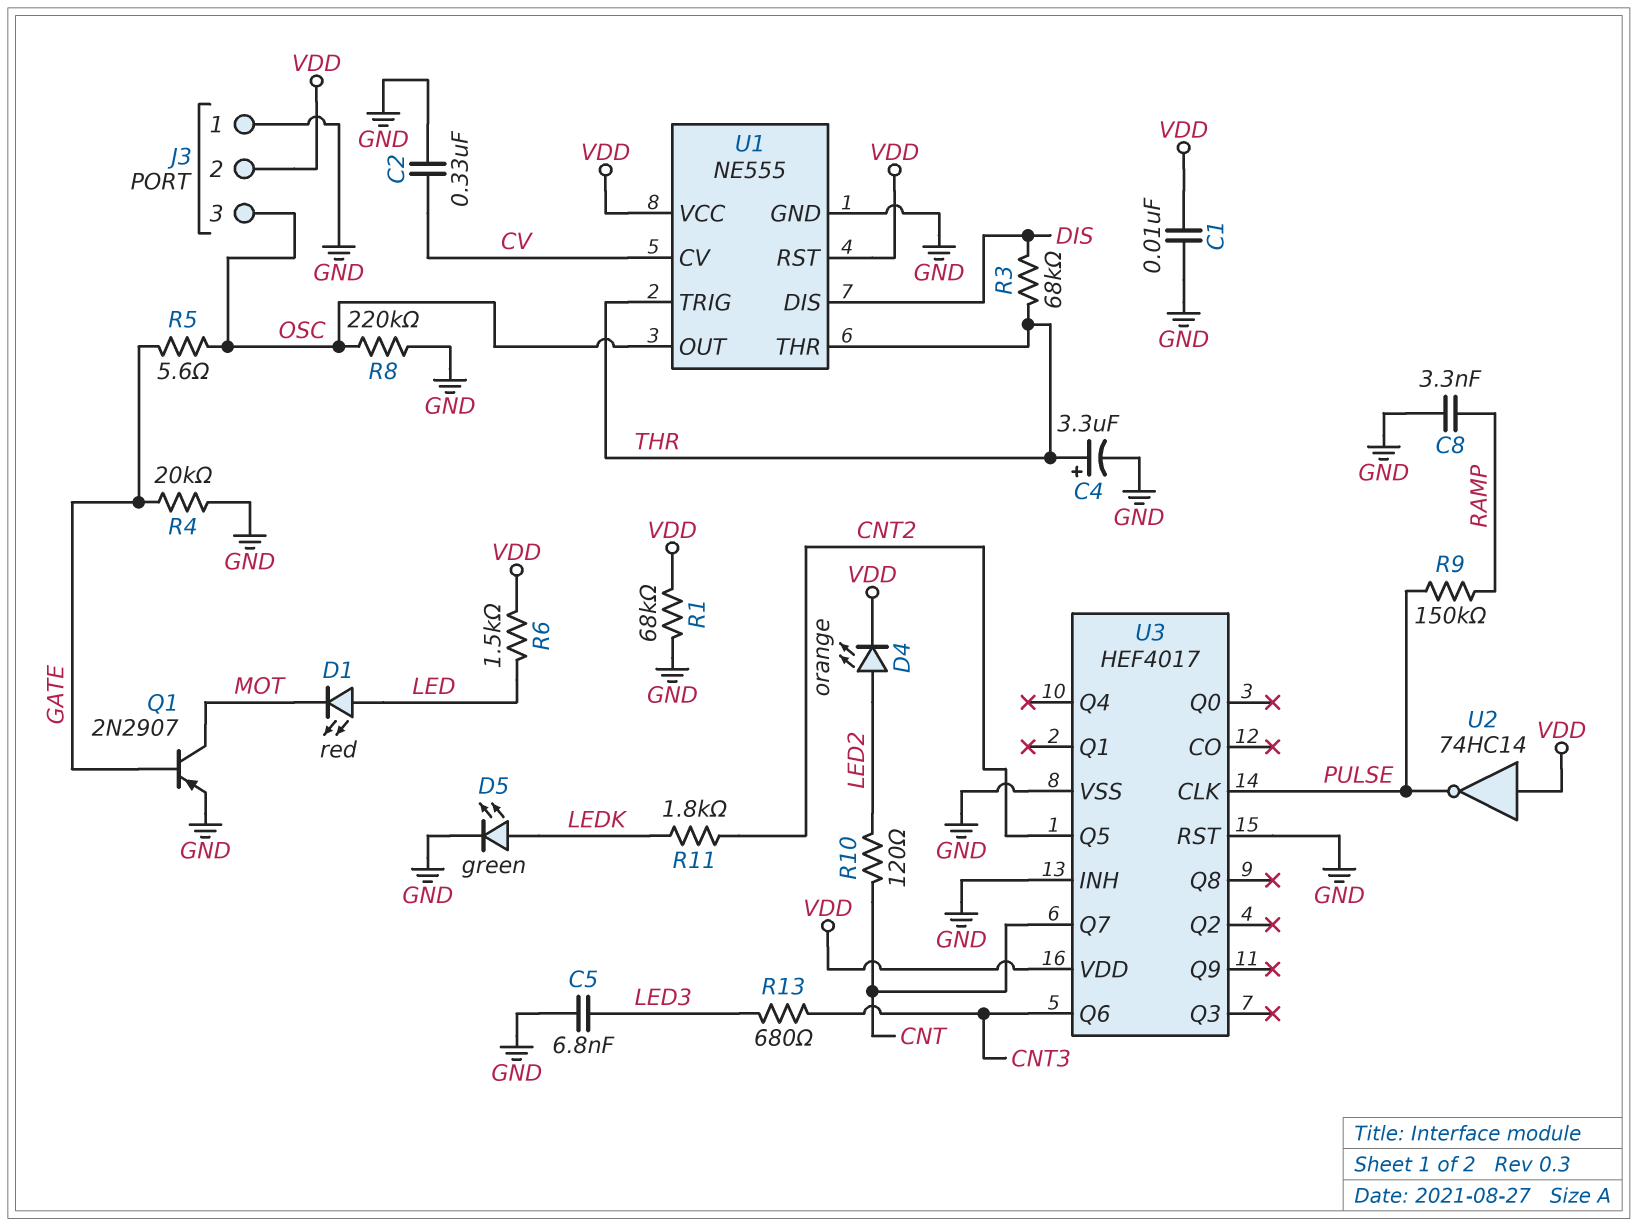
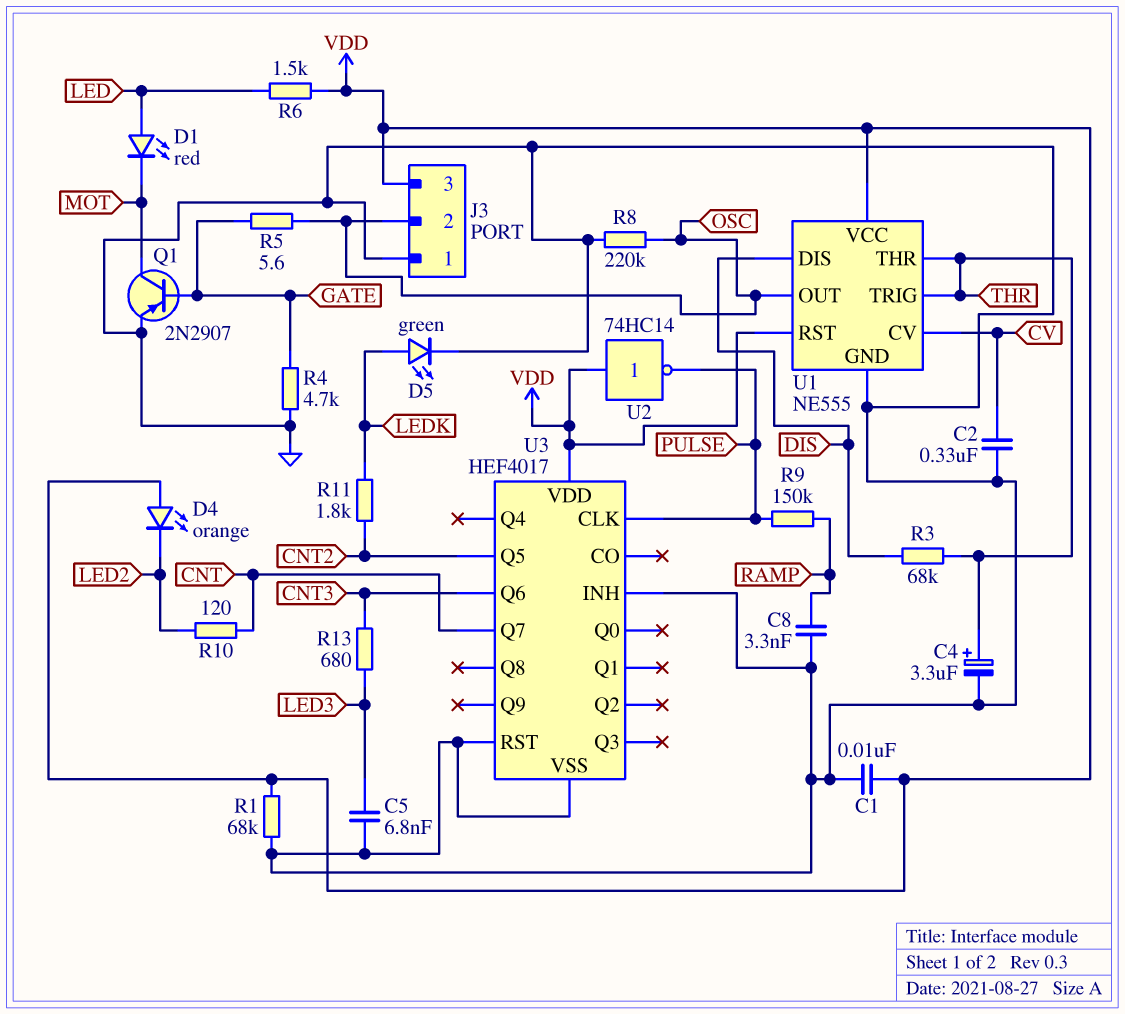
D4: LED orange (A LED2, K VDD) -> LED orange (A VDD, K LED2)
J3 pin 2: VDD -> OSC
J3 pin 3: OSC -> VDD
R4: 20k (GATE, GND) -> 4.7k (GATE, GND)

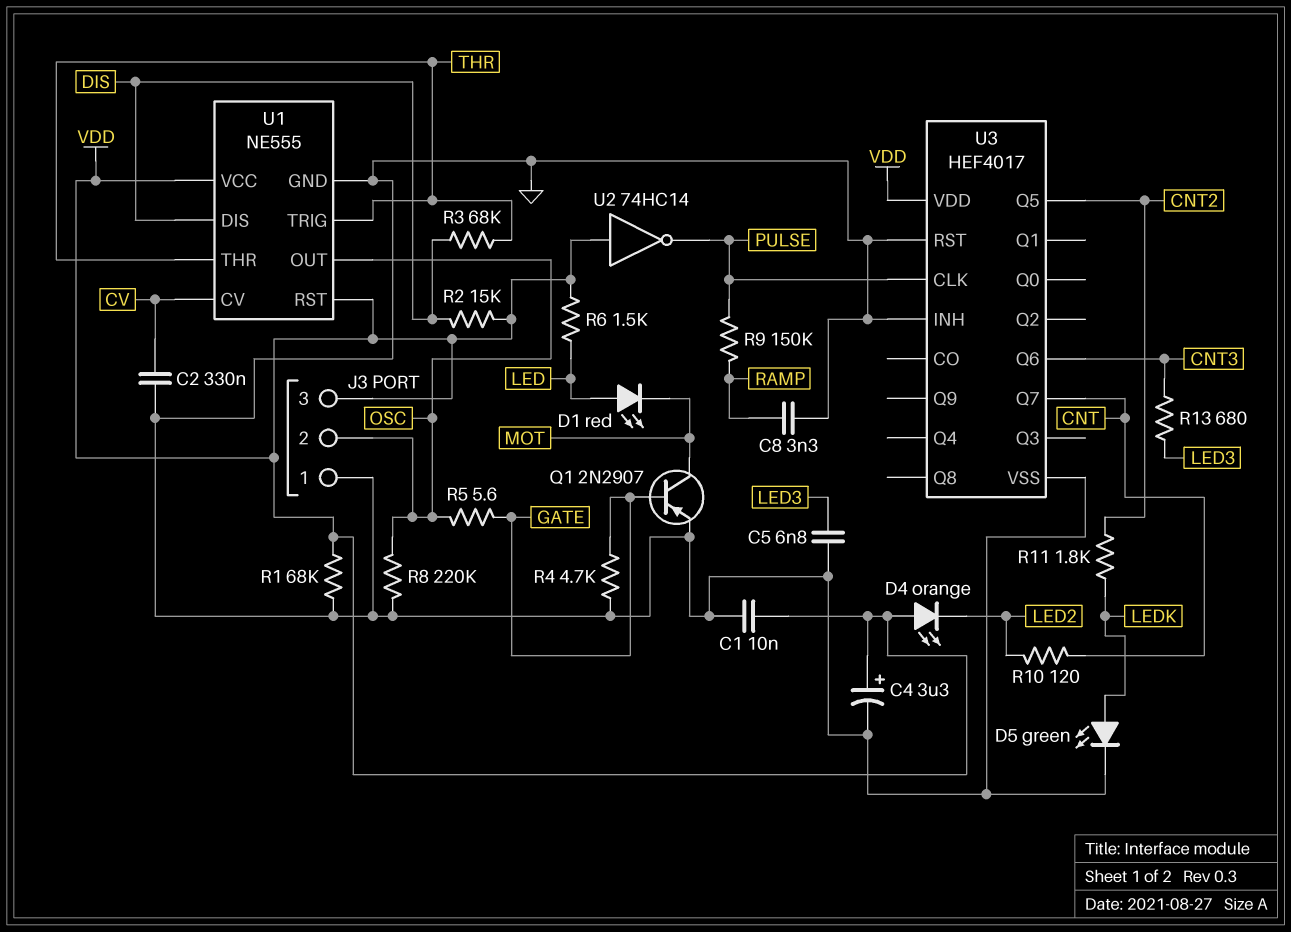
C4: 3.3uF (plus THR, minus GND) -> 3.3uF (plus VDD, minus GND)
R2: none -> 15k (DIS, VDD)

